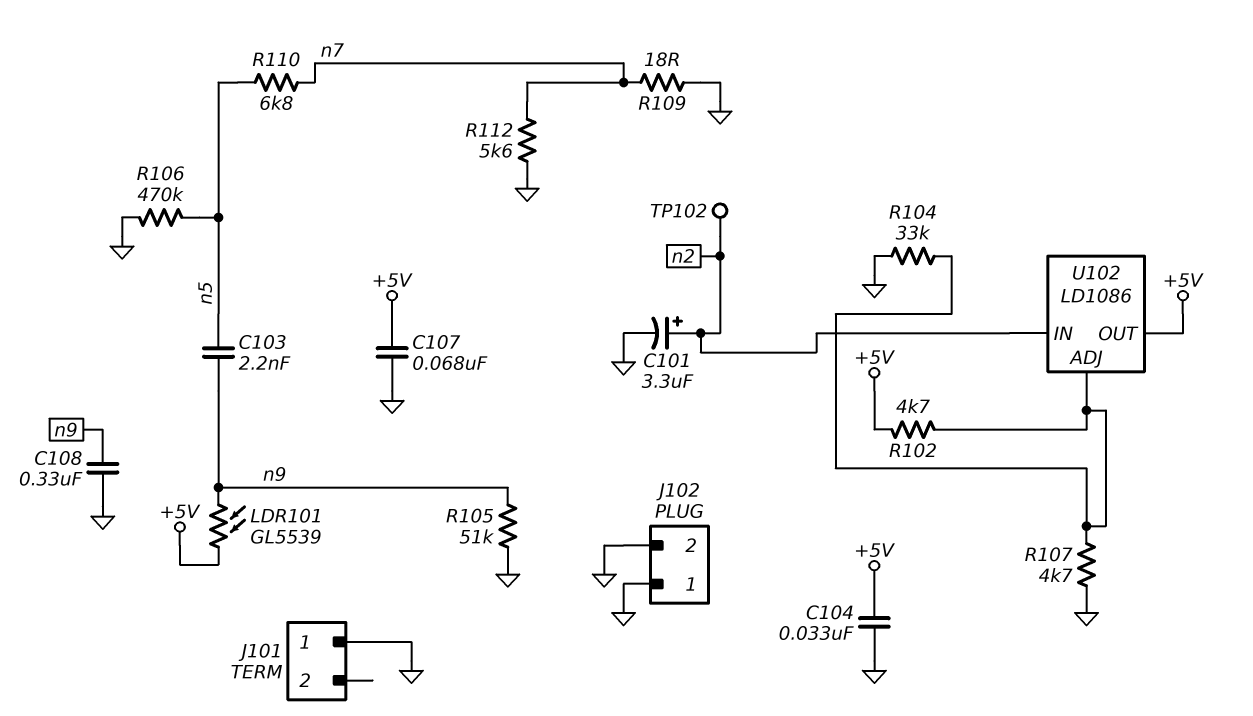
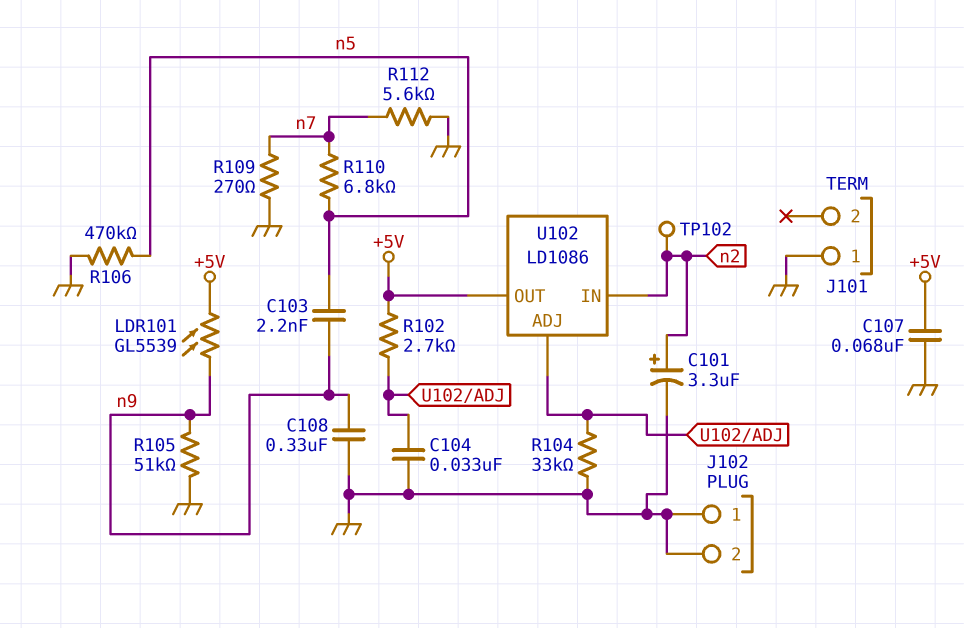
C104: 33nF (+5V, GND) -> 33nF (GND, U102/ADJ)
R102: 4.7k (+5V, U102/ADJ) -> 2.7k (+5V, U102/ADJ)
R107: 4.7k (GND, U102/ADJ) -> none
R109: 18 (GND, n7) -> 270 (GND, n7)

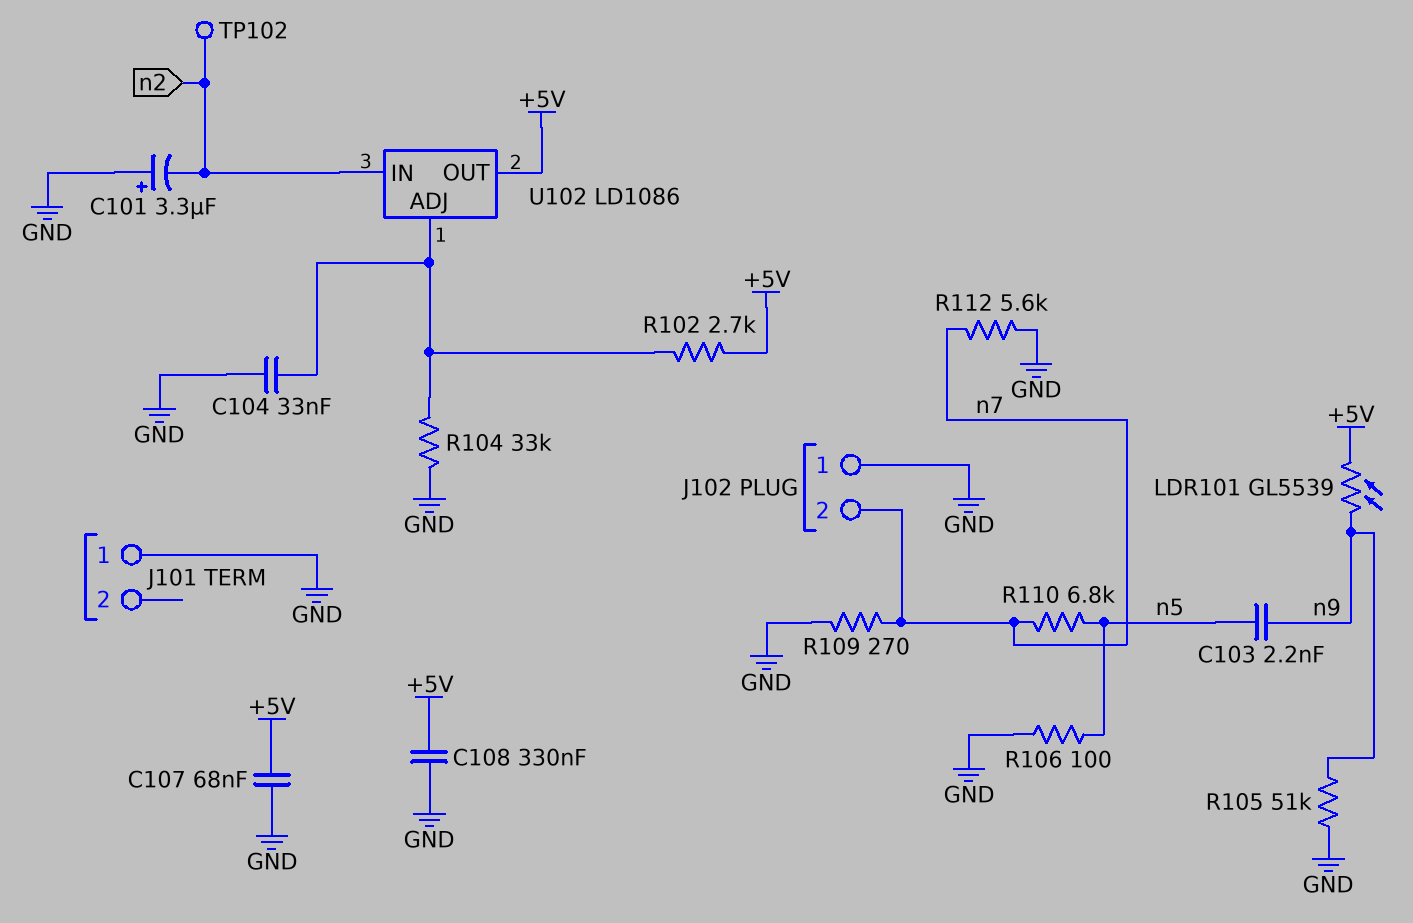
C101: 3.3uF (plus n2, minus GND) -> 3.3uF (plus GND, minus n2)
C108: 330nF (GND, n9) -> 330nF (+5V, GND)
J102 pin 2: GND -> n7
R106: 470k (GND, n5) -> 100 (GND, n5)

